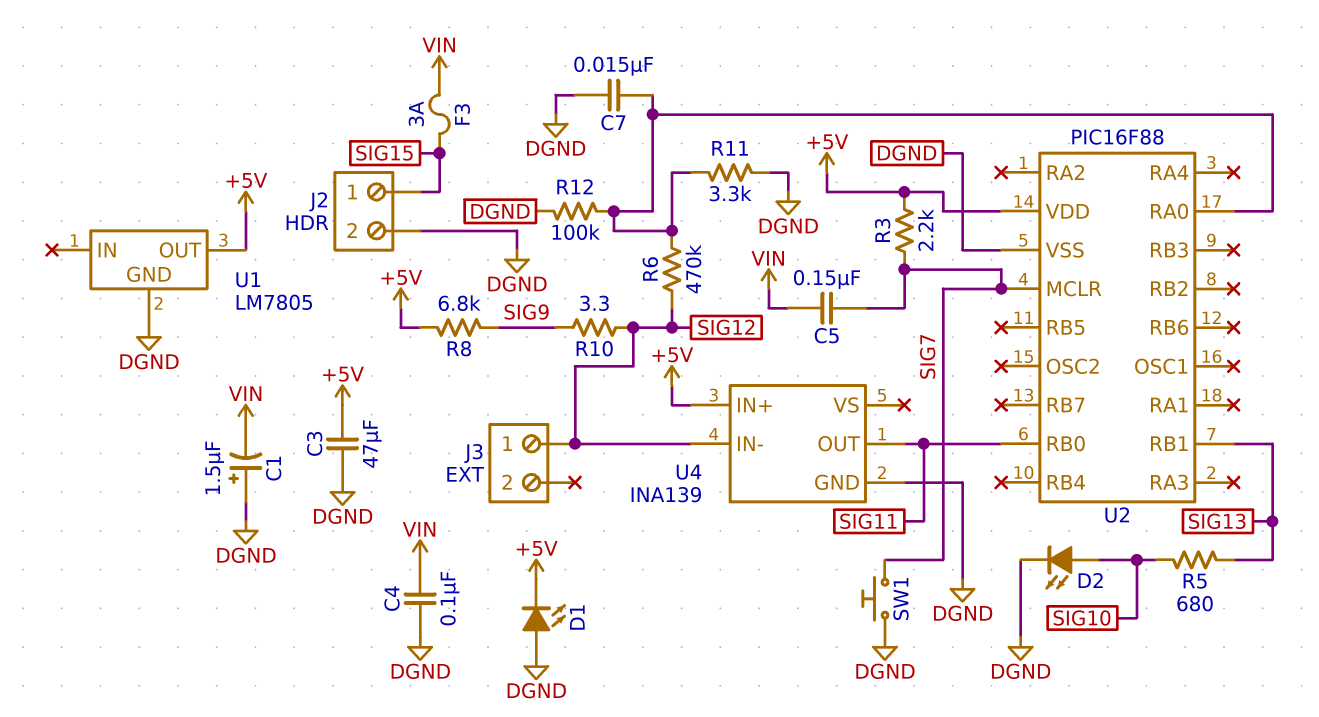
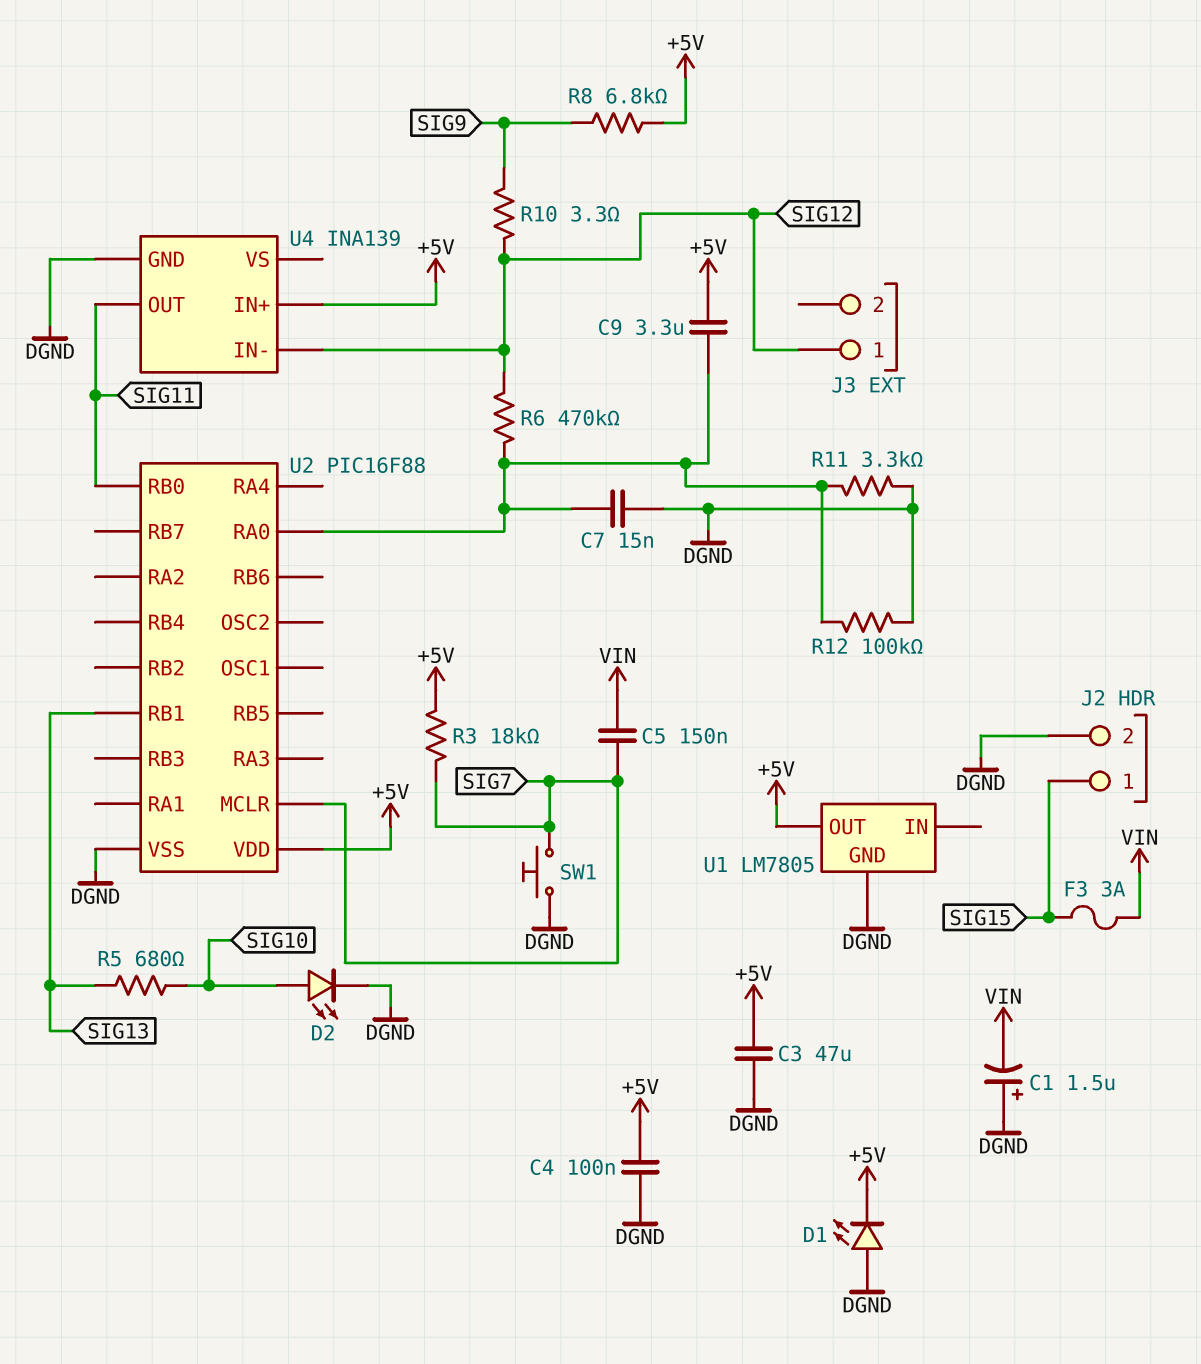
C4: 100nF (DGND, VIN) -> 100nF (+5V, DGND)
C9: none -> 3.3uF (+5V, U2/RA0)
R3: 2.2k (+5V, SIG7) -> 18k (+5V, SIG7)

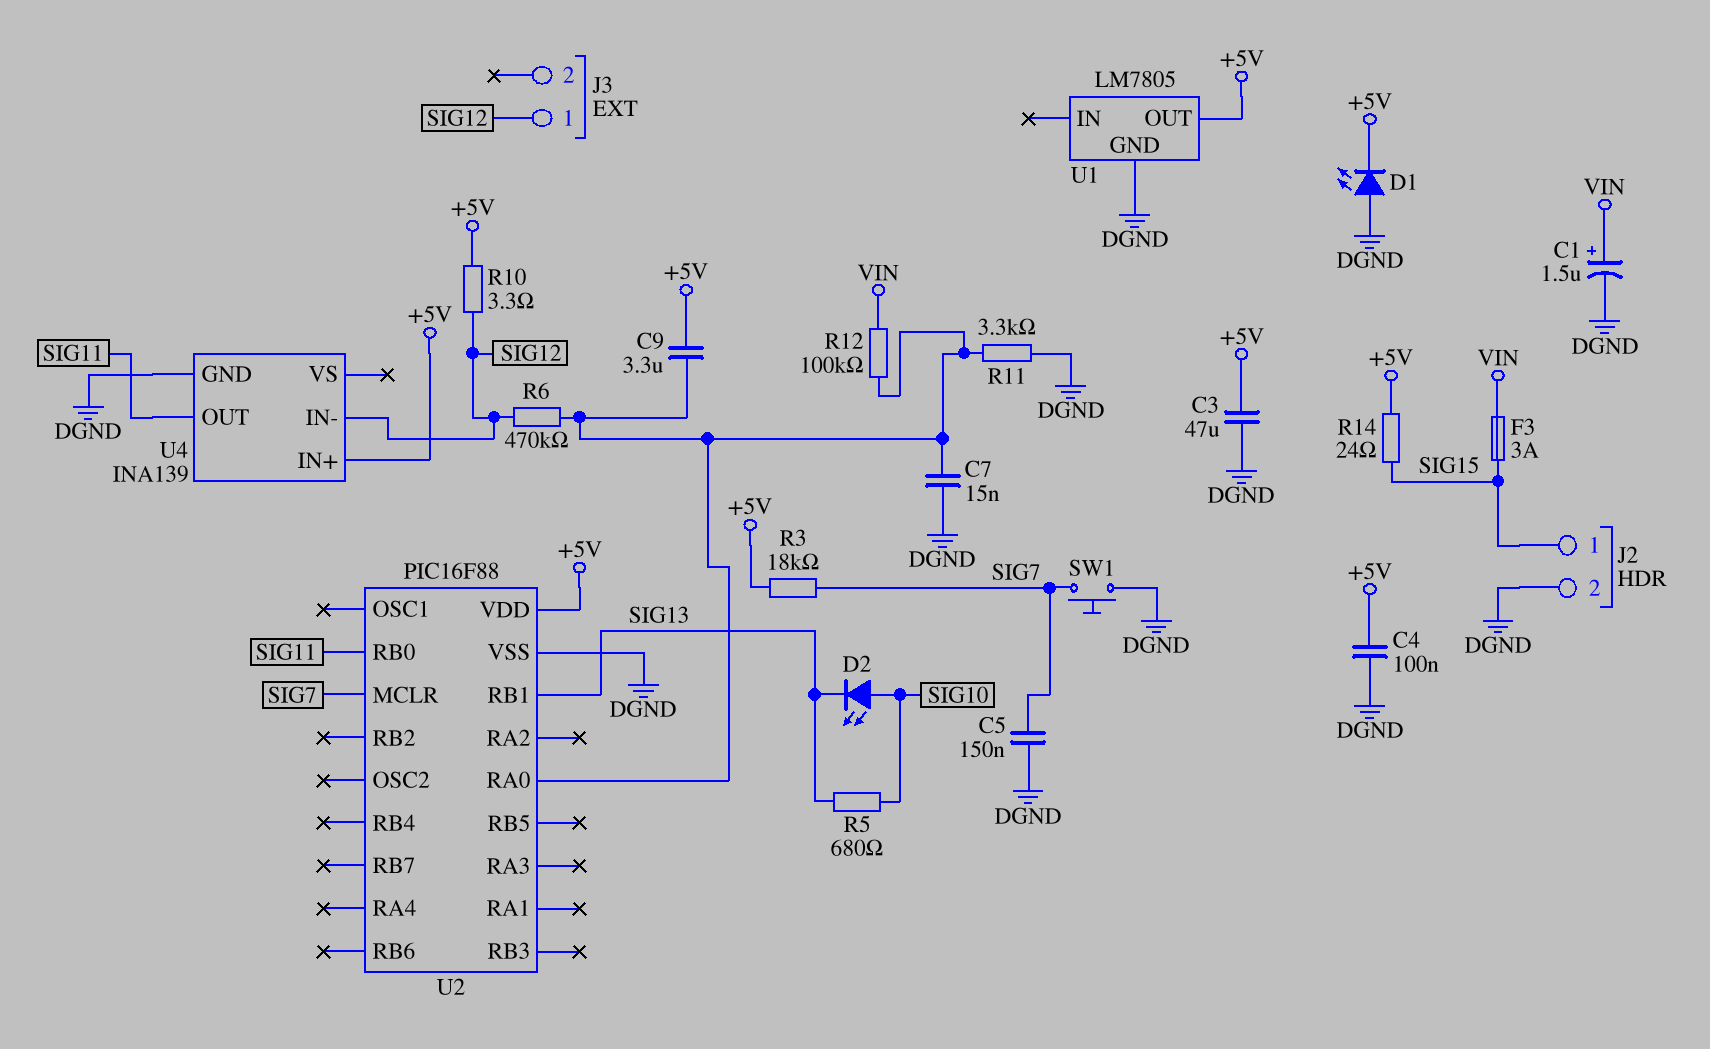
C1: 1.5uF (plus DGND, minus VIN) -> 1.5uF (plus VIN, minus DGND)
C5: 150nF (SIG7, VIN) -> 150nF (DGND, SIG7)
D2: LED (A SIG10, K DGND) -> LED (A SIG10, K SIG13)
R8: 6.8k (+5V, SIG9) -> none
R10: 3.3 (SIG9, SIG12) -> 3.3 (+5V, SIG12)
R12: 100k (DGND, U2/RA0) -> 100k (U2/RA0, VIN)
R14: none -> 24 (+5V, SIG15)

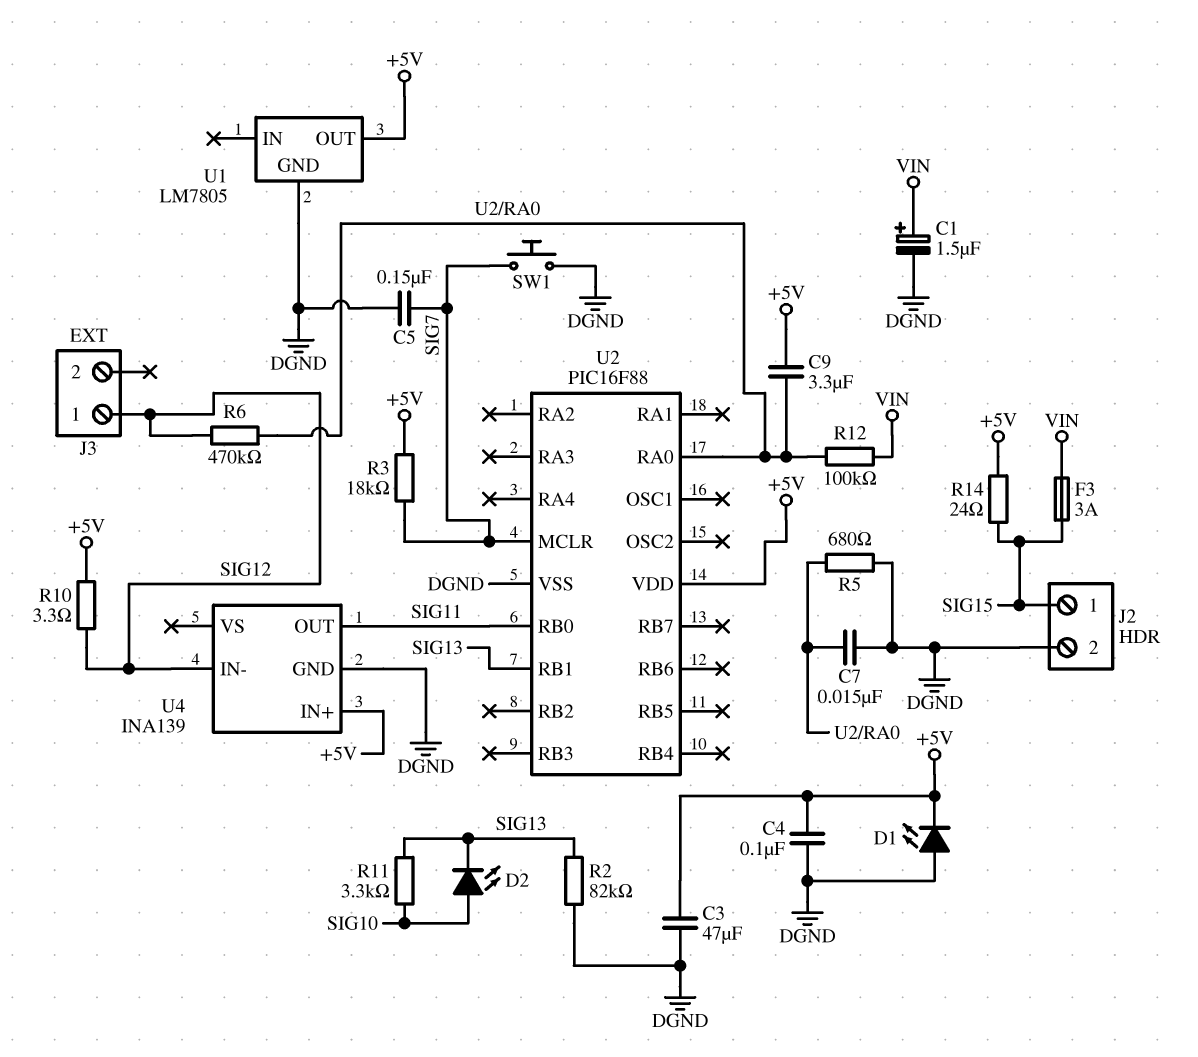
R2: none -> 82k (DGND, SIG13)
R5: 680 (SIG10, SIG13) -> 680 (DGND, U2/RA0)
R11: 3.3k (DGND, U2/RA0) -> 3.3k (SIG10, SIG13)

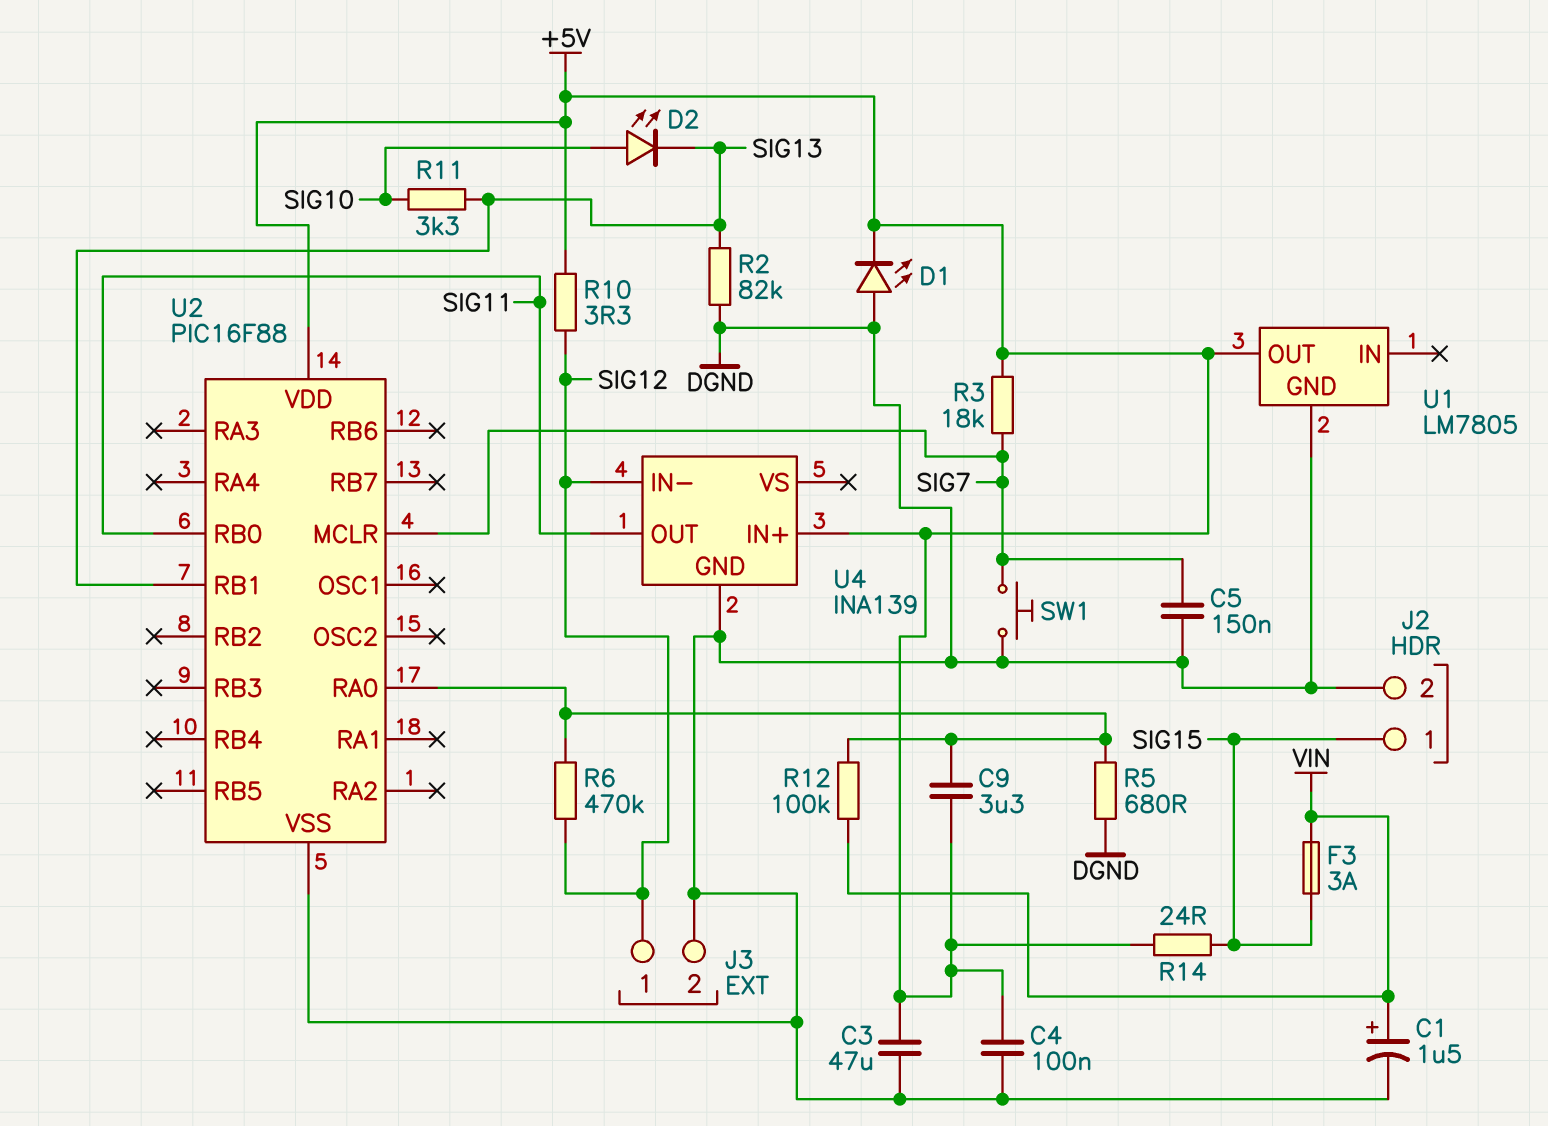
C7: 15nF (DGND, U2/RA0) -> none
J3 pin 2: none -> DGND

